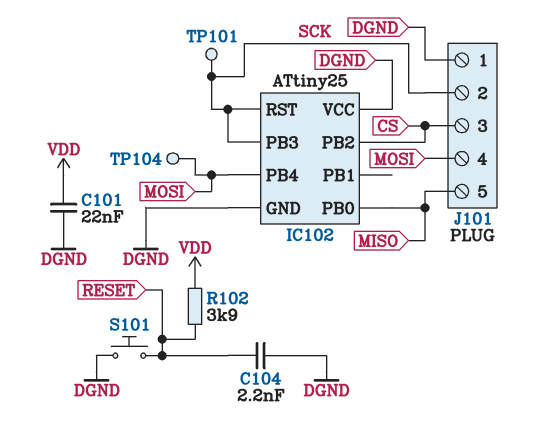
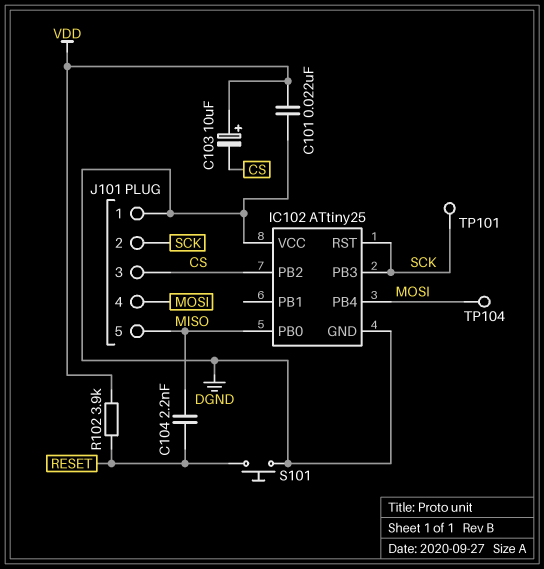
C103: none -> 10uF (plus VDD, minus CS)
C104: 2.2nF (DGND, RESET) -> 2.2nF (MISO, RESET)

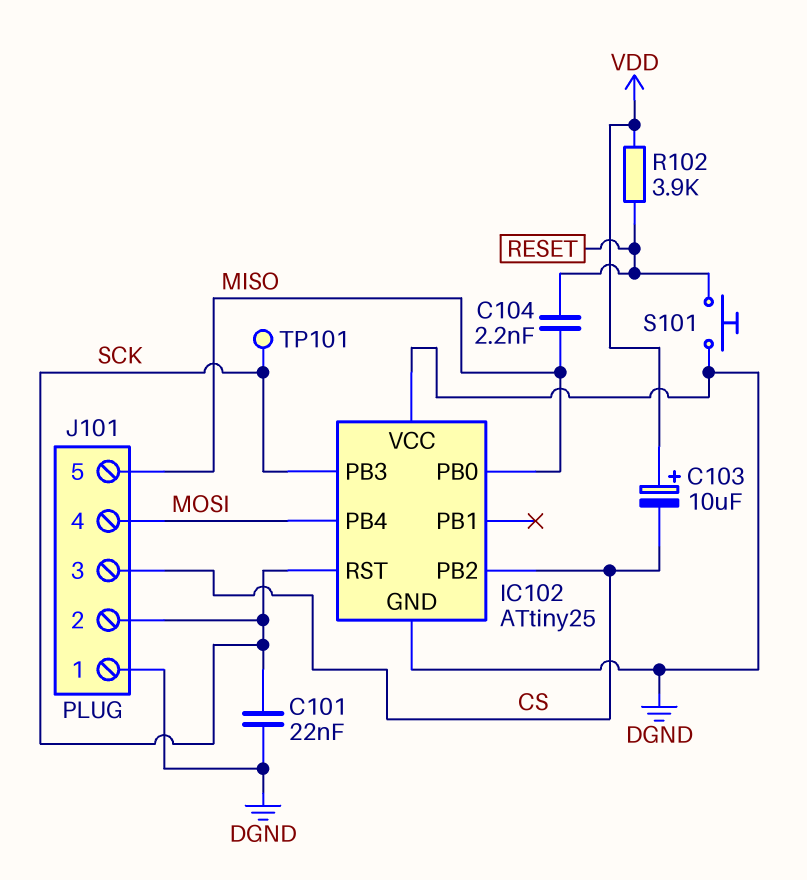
C101: 22nF (DGND, VDD) -> 22nF (DGND, SCK)
TP104: test point (MOSI) -> none

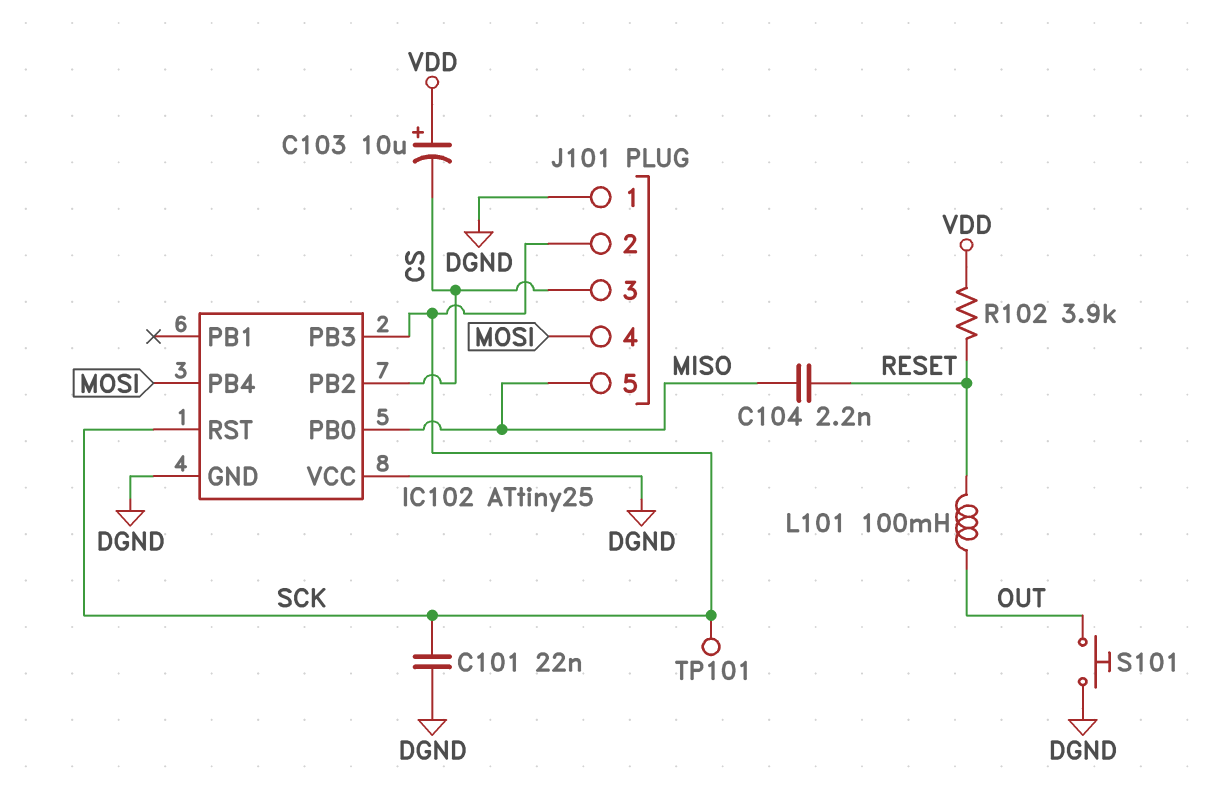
L101: none -> 100mH (OUT, RESET)
S101: button (DGND, RESET) -> button (DGND, OUT)

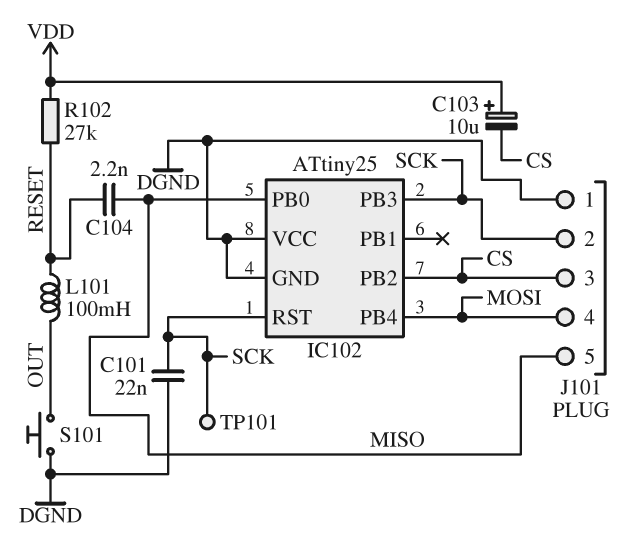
R102: 3.9k (RESET, VDD) -> 27k (RESET, VDD)

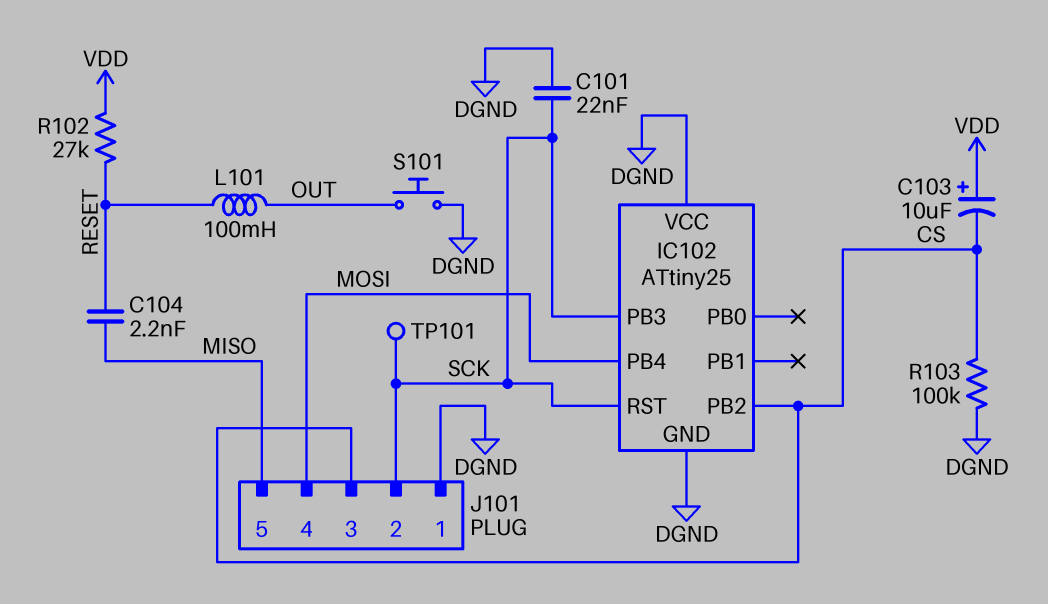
IC102 pin PB0: MISO -> none
R103: none -> 100k (CS, DGND)

